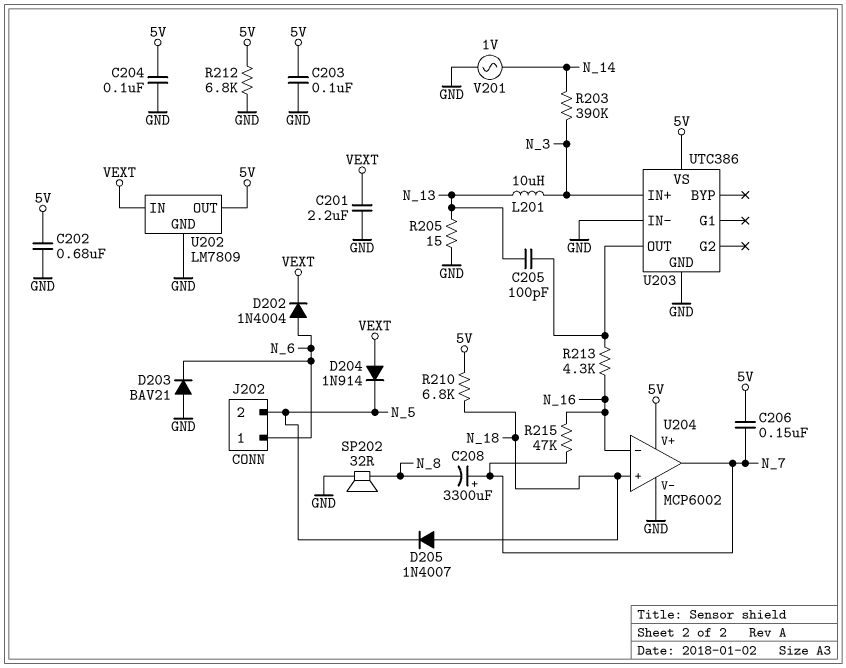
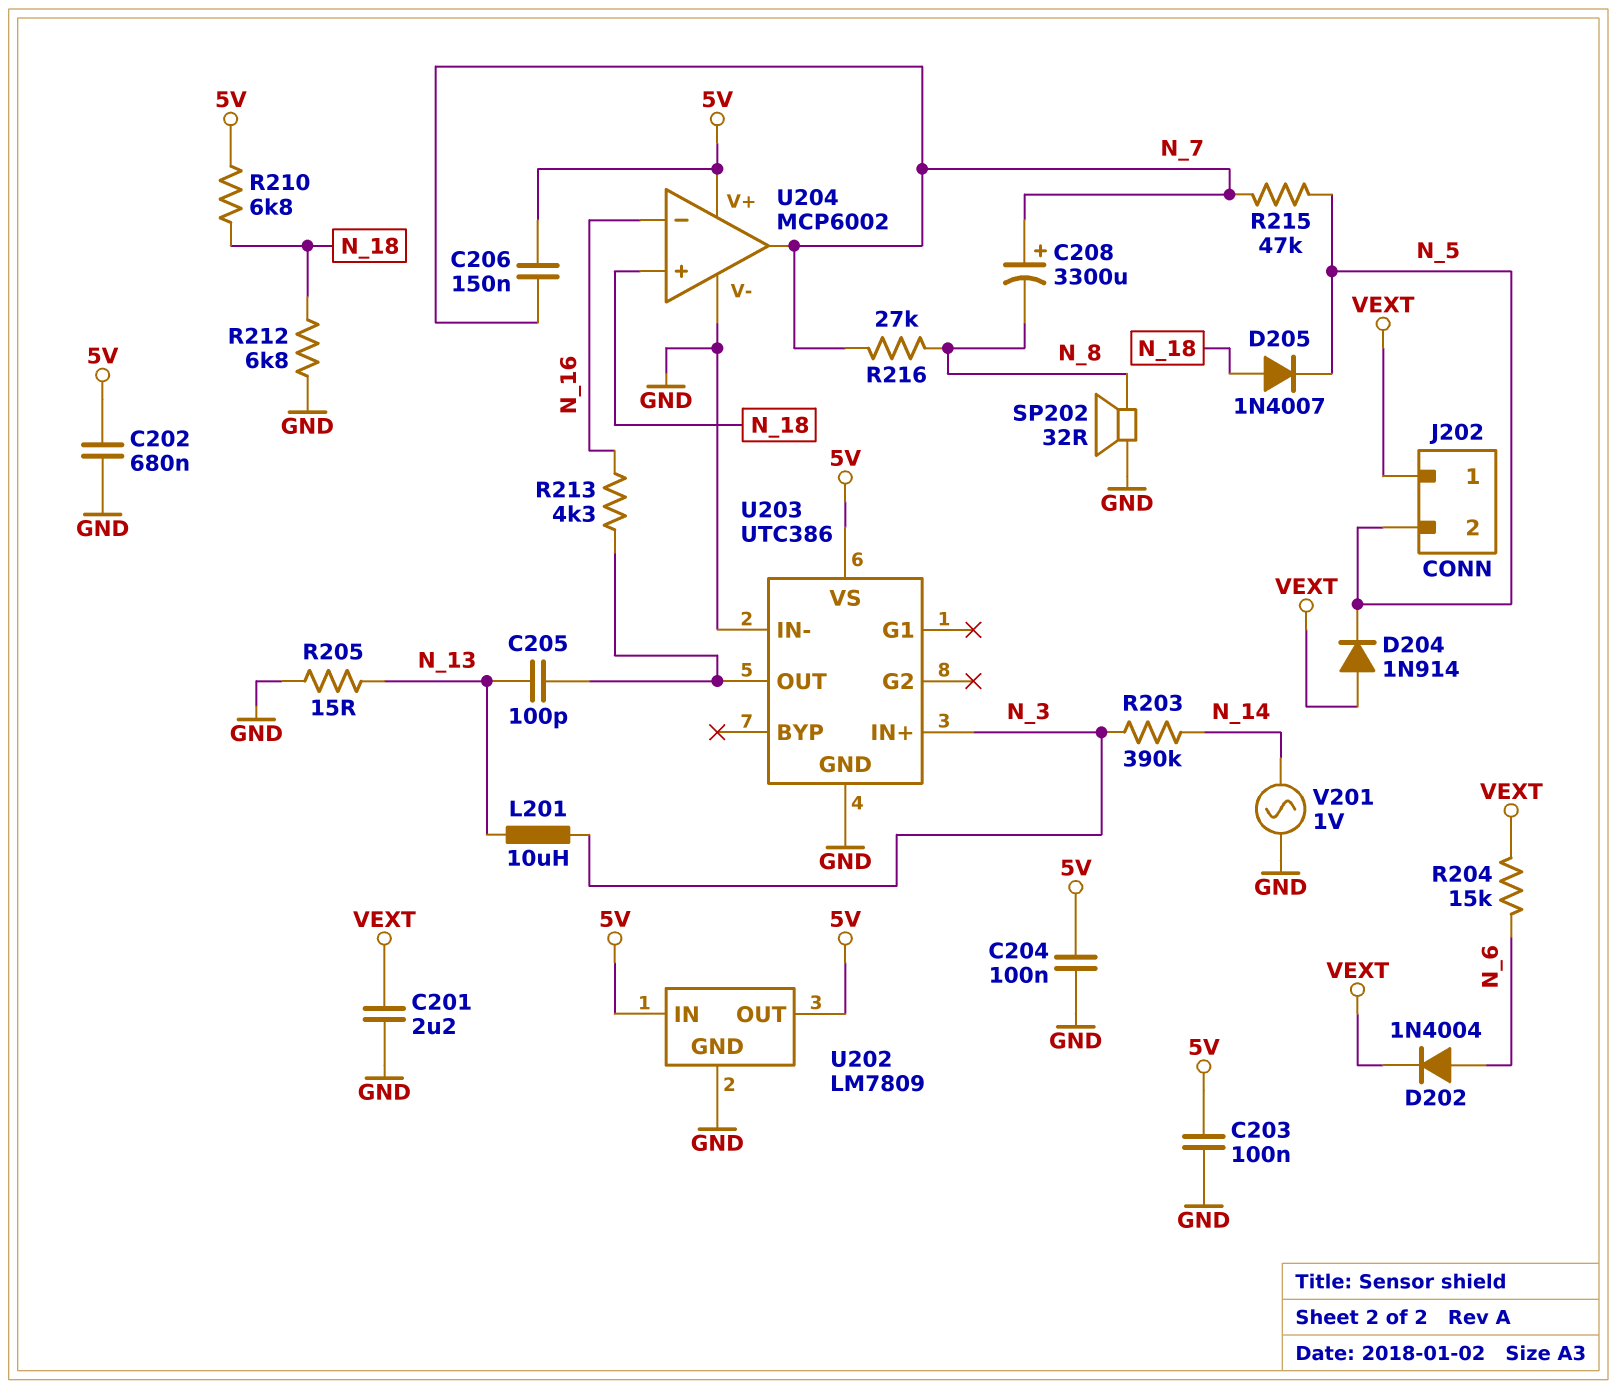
D203: diode BAV21 (A GND, K N_6) -> none
J202 pin 1: N_6 -> VEXT
R204: none -> 15k (N_6, VEXT)
R212: 6.8k (5V, GND) -> 6.8k (GND, N_18)
R215: 47k (N_7, N_16) -> 47k (N_5, N_7)
R216: none -> 27k (N_7, N_8)
U202 pin IN: VEXT -> 5V

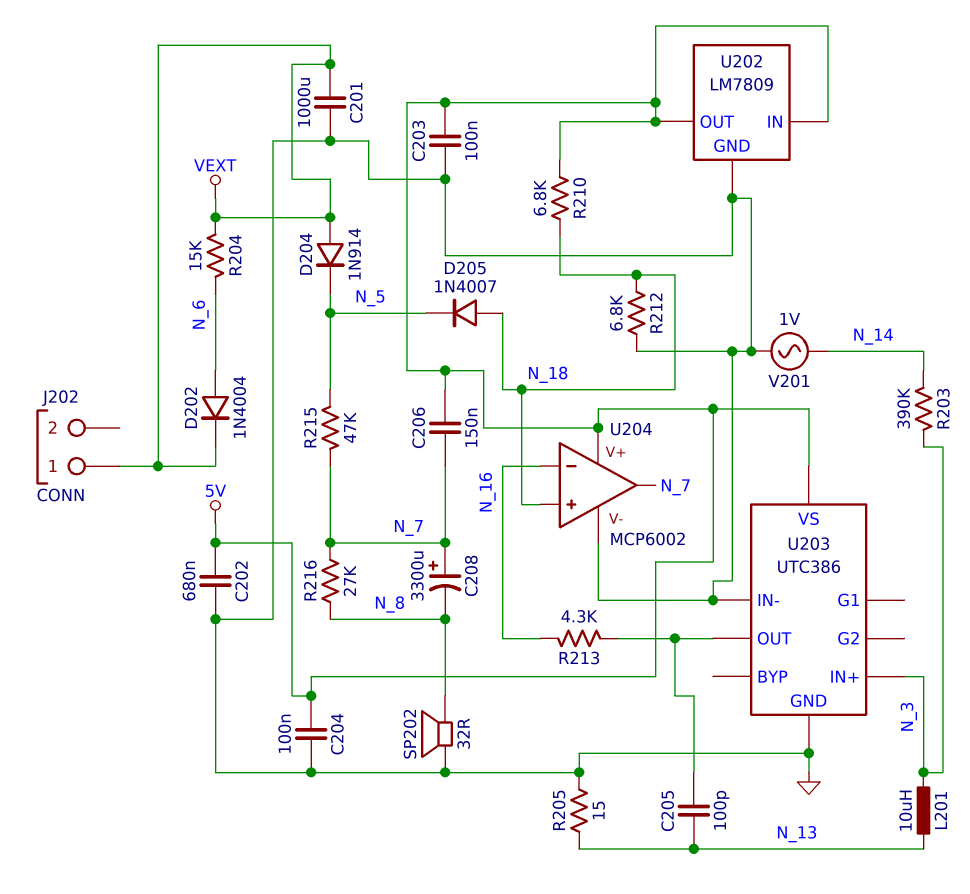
C201: 2.2uF (GND, VEXT) -> 1000uF (GND, VEXT)
J202 pin 2: N_5 -> none

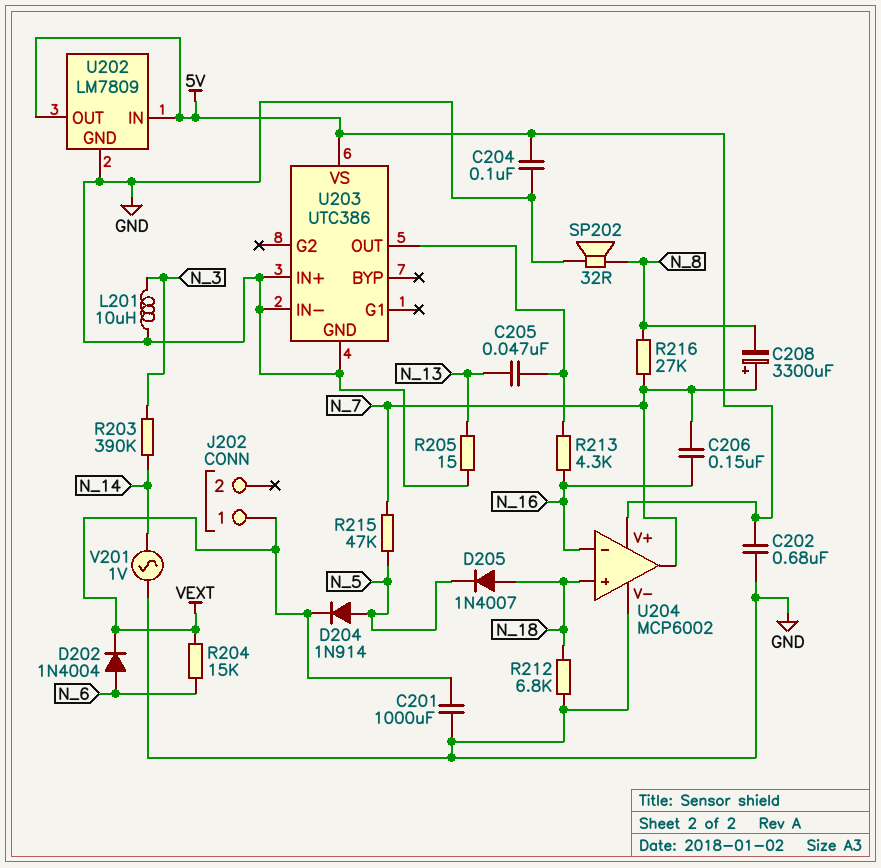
C203: 100nF (5V, GND) -> none
C205: 100pF (N_13, U203/OUT) -> 47nF (N_13, U203/OUT)
C206: 150nF (5V, N_7) -> 150nF (N_7, N_16)
D204: diode 1N914 (A VEXT, K N_5) -> diode 1N914 (A N_5, K VEXT)
L201: 10uH (N_3, N_13) -> 10uH (GND, N_3)
R210: 6.8k (5V, N_18) -> none
U203 pin IN+: N_3 -> GND

